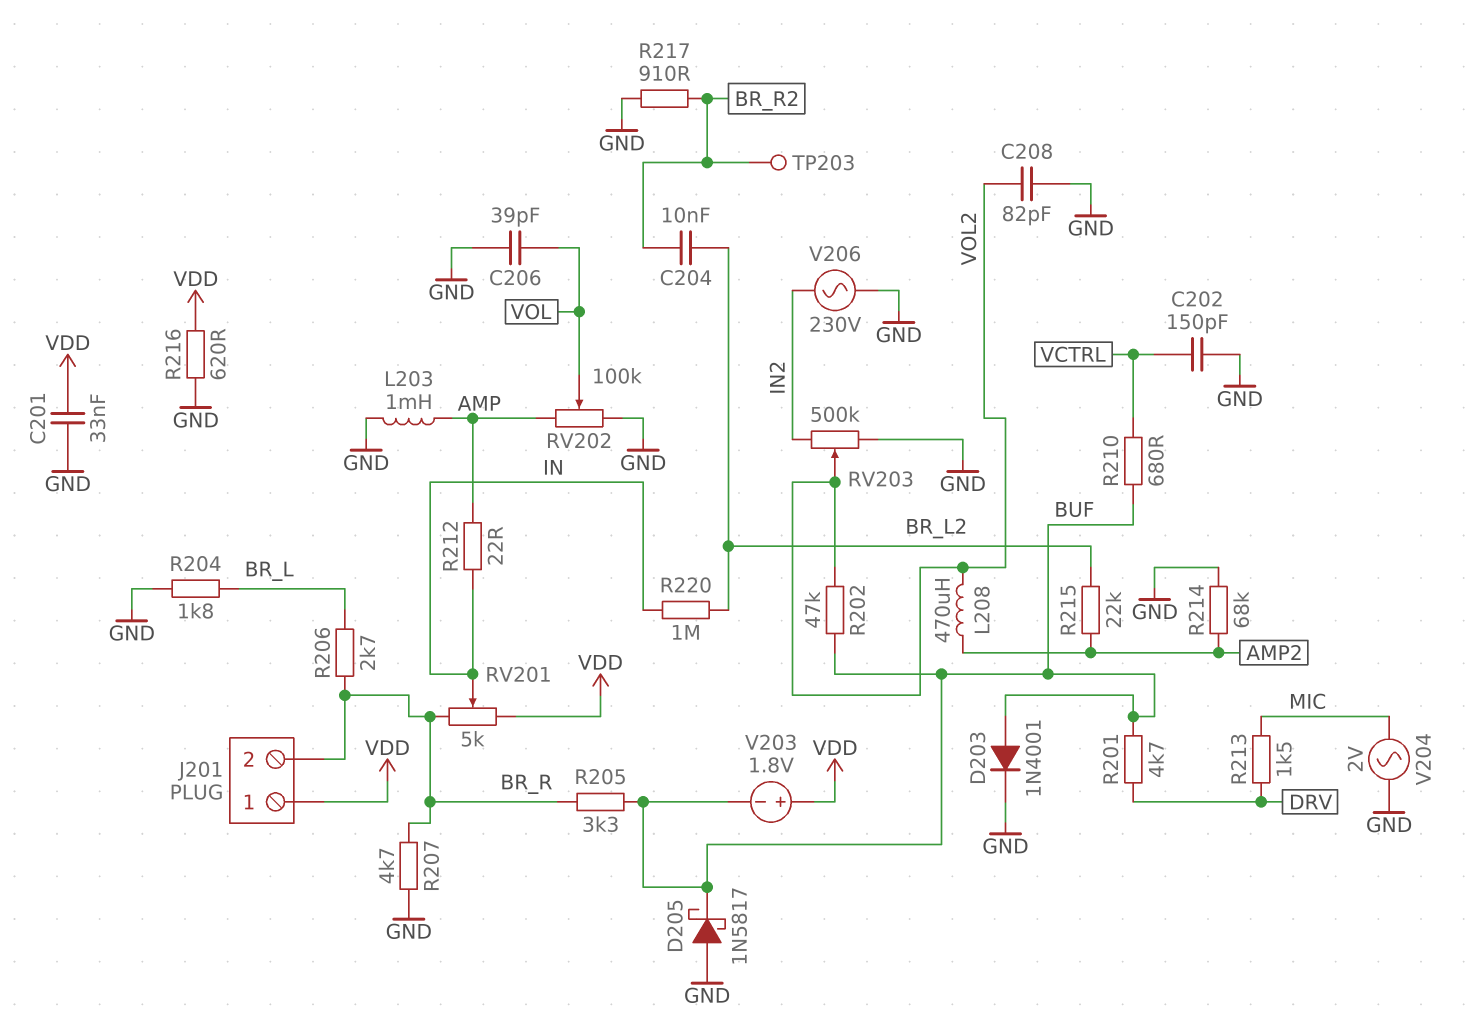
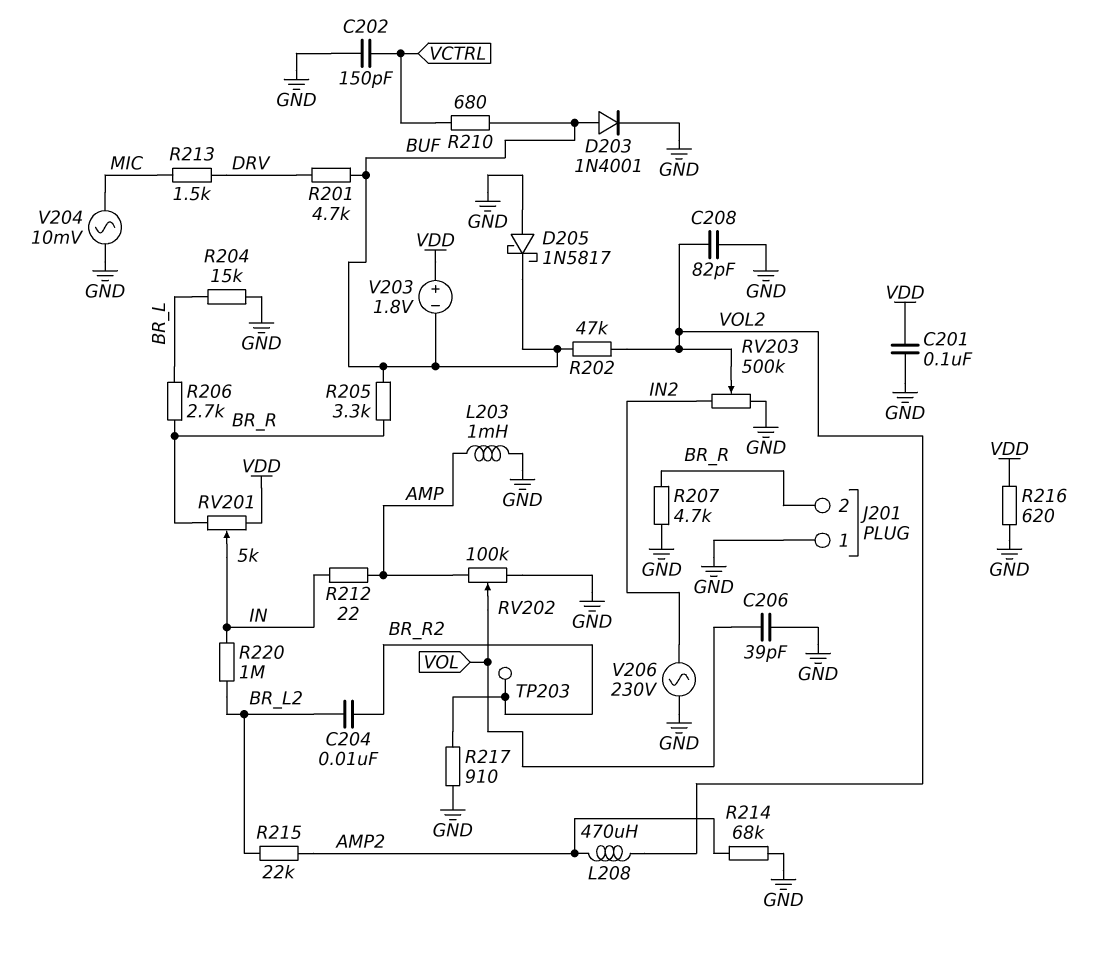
C201: 33nF (GND, VDD) -> 100nF (GND, VDD)
J201 pin 1: VDD -> GND
R204: 1.8k (BR_L, GND) -> 15k (BR_L, GND)
V204: AC 2V (GND, MIC) -> AC 10mV (GND, MIC)

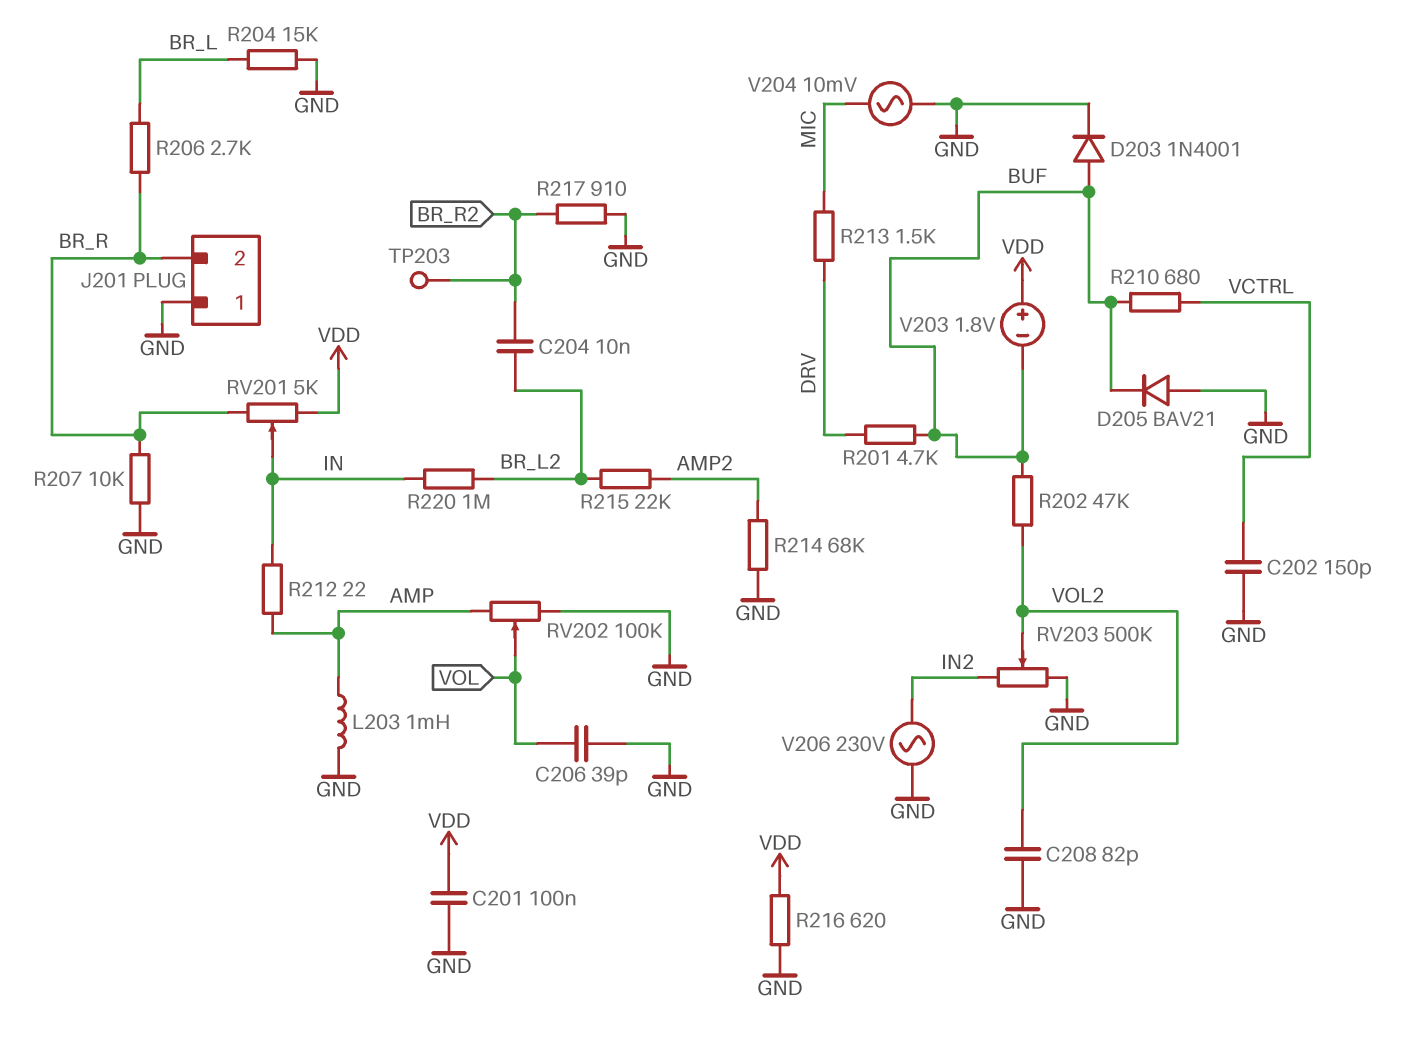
D205: schottky 1N5817 (A GND, K BUF) -> diode BAV21 (A GND, K BUF)
L208: 470uH (AMP2, VOL2) -> none
R205: 3.3k (BR_R, BUF) -> none
R207: 4.7k (BR_R, GND) -> 10k (BR_R, GND)

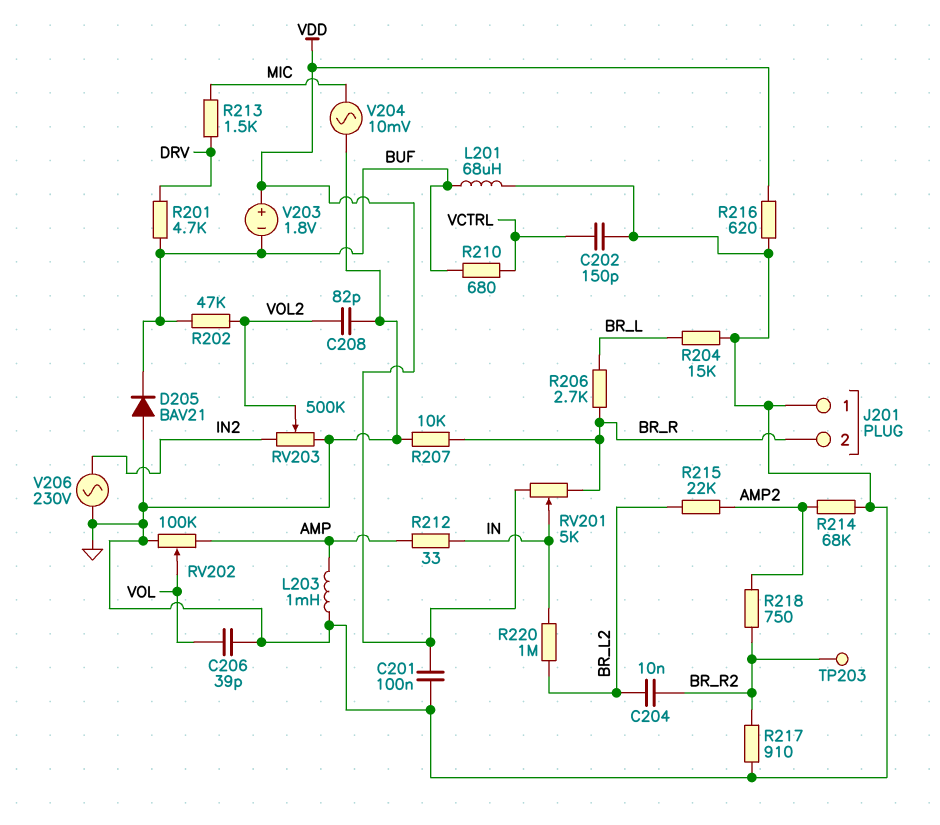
D203: diode 1N4001 (A BUF, K GND) -> none
L201: none -> 68uH (BUF, GND)
R212: 22 (AMP, IN) -> 33 (AMP, IN)
R218: none -> 750 (AMP2, BR_R2)

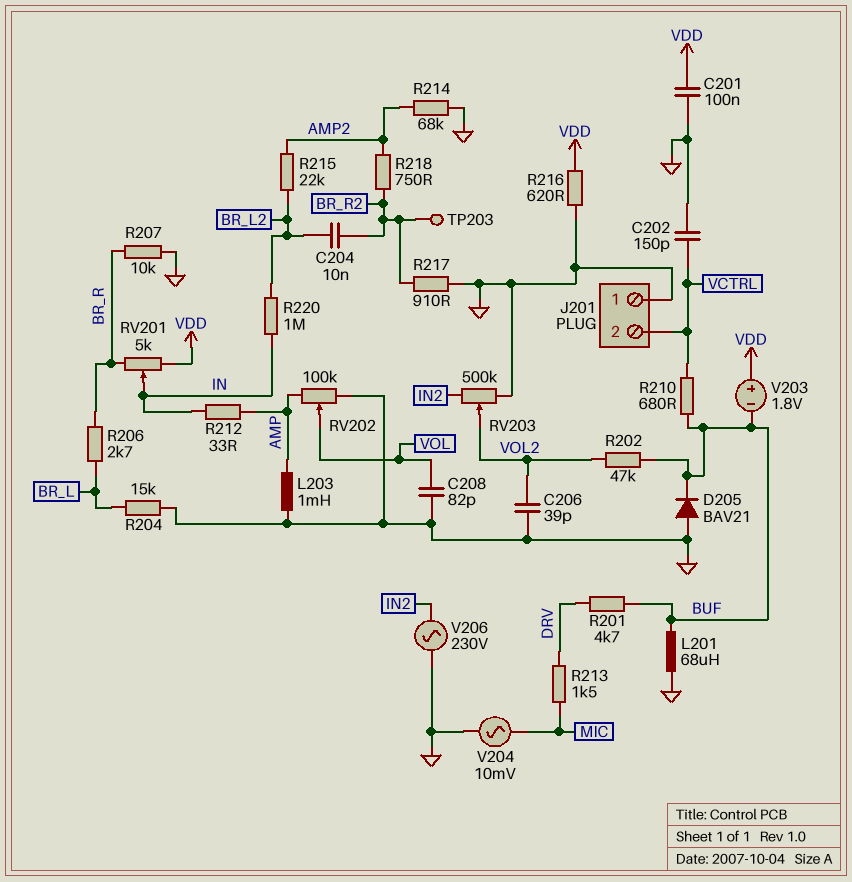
C206: 39pF (GND, VOL) -> 39pF (GND, VOL2)
C208: 82pF (GND, VOL2) -> 82pF (GND, VOL)
J201 pin 2: BR_R -> VCTRL

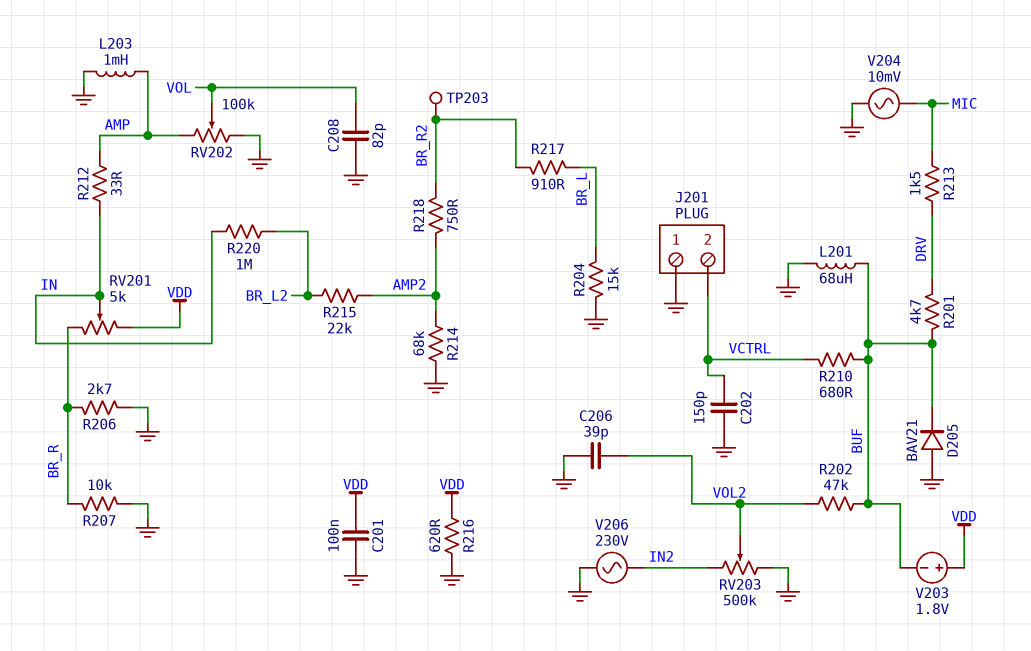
C204: 10nF (BR_L2, BR_R2) -> none
R206: 2.7k (BR_L, BR_R) -> 2.7k (BR_R, GND)
R217: 910 (BR_R2, GND) -> 910 (BR_L, BR_R2)

